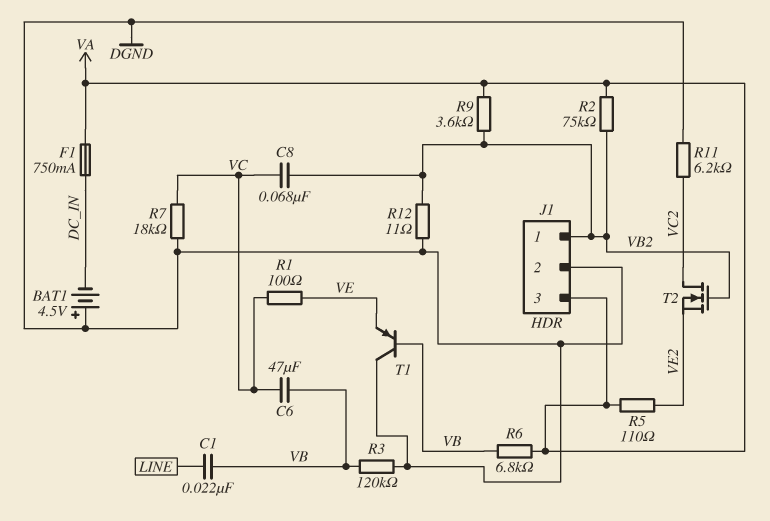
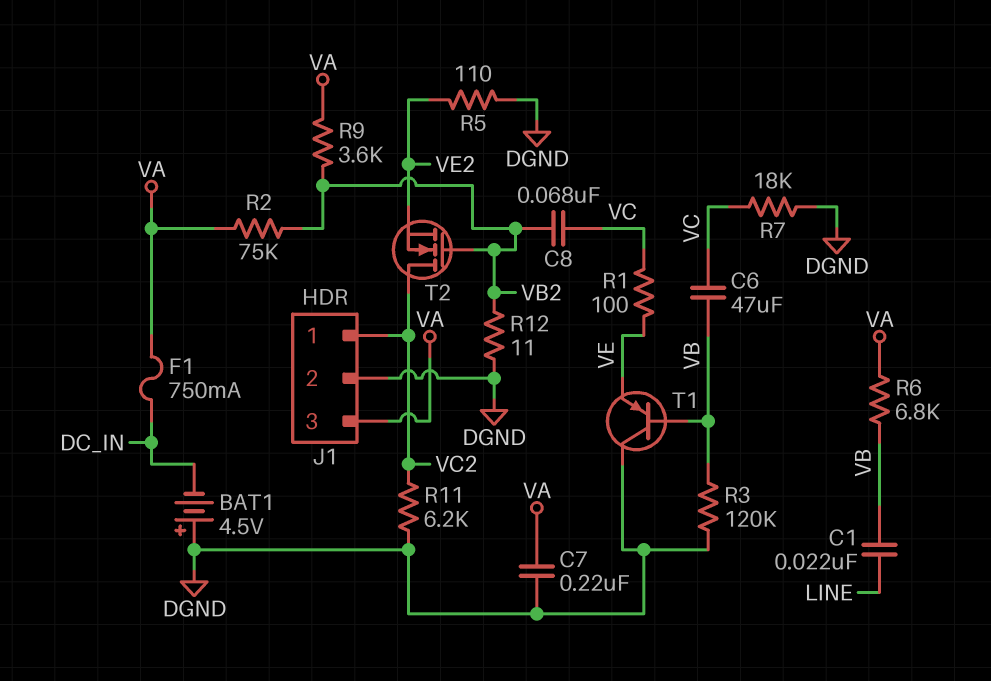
C7: none -> 220nF (DGND, VA)
J1 pin 1: VB2 -> VC2
R5: 110 (VA, VE2) -> 110 (DGND, VE2)

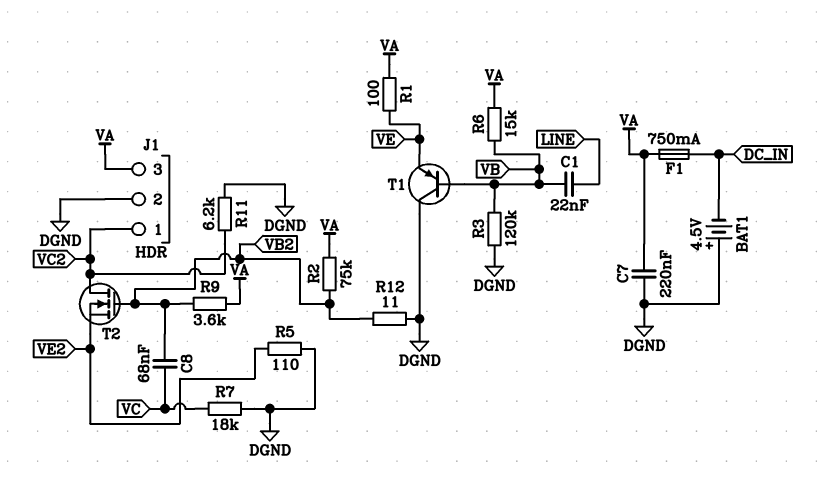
C6: 47uF (VB, VC) -> none
R1: 100 (VC, VE) -> 100 (VA, VE)
R6: 6.8k (VA, VB) -> 15k (VA, VB)

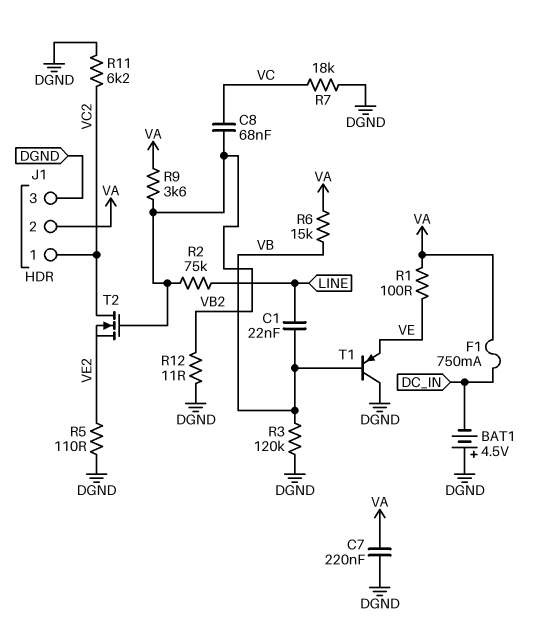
J1 pin 2: DGND -> VA
J1 pin 3: VA -> DGND
R2: 75k (VA, VB2) -> 75k (LINE, VB2)

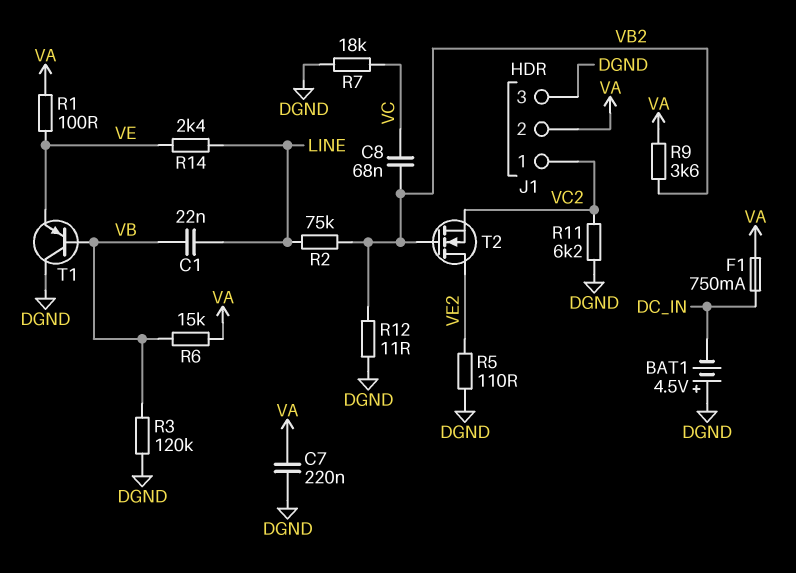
R14: none -> 2.4k (LINE, VE)
T2: NMOS (G VB2, D VC2, S VE2) -> NMOS (G VB2, D VE2, S VC2)

